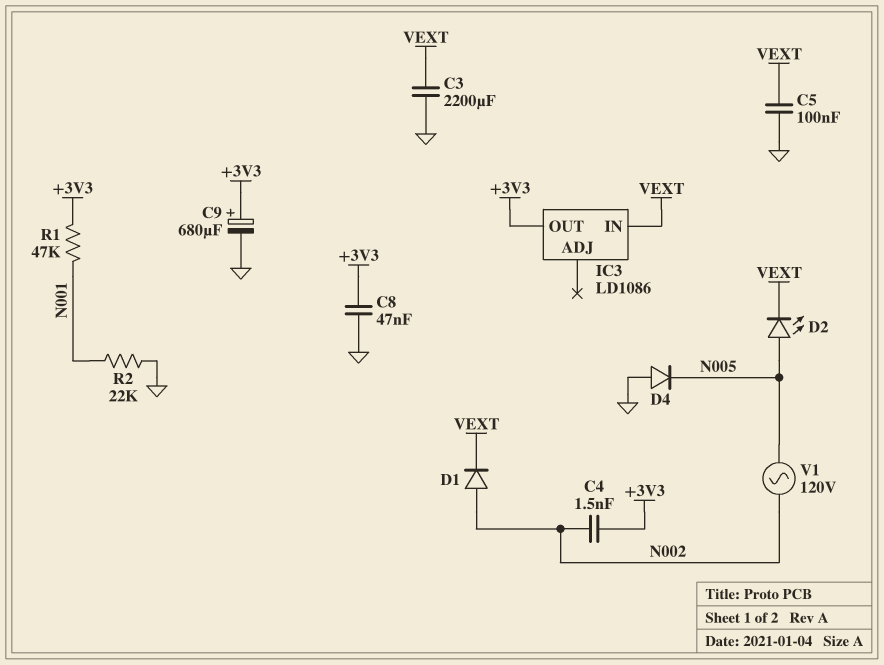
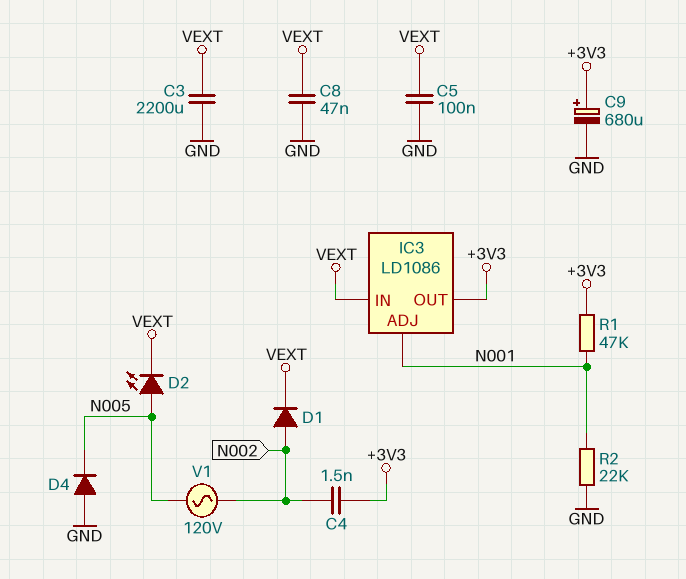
C8: 47nF (+3V3, GND) -> 47nF (GND, VEXT)
IC3 pin ADJ: none -> N001

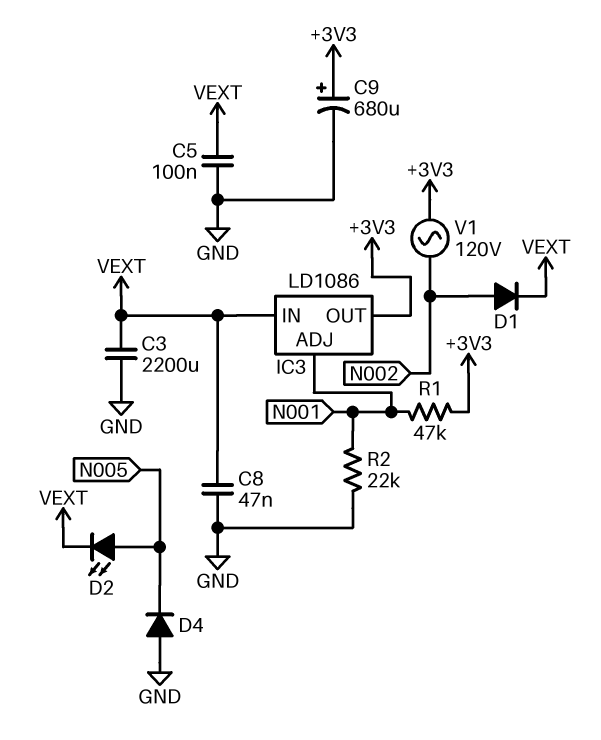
C4: 1.5nF (+3V3, N002) -> none
V1: AC 120V (N002, N005) -> AC 120V (+3V3, N002)

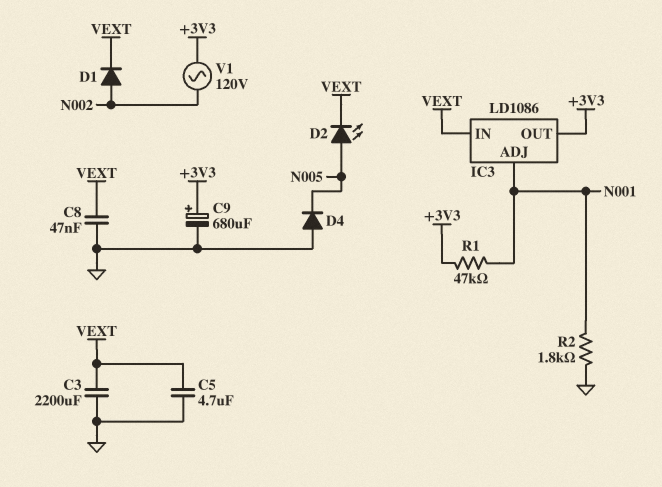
C5: 100nF (GND, VEXT) -> 4.7uF (GND, VEXT)
R2: 22k (GND, N001) -> 1.8k (GND, N001)

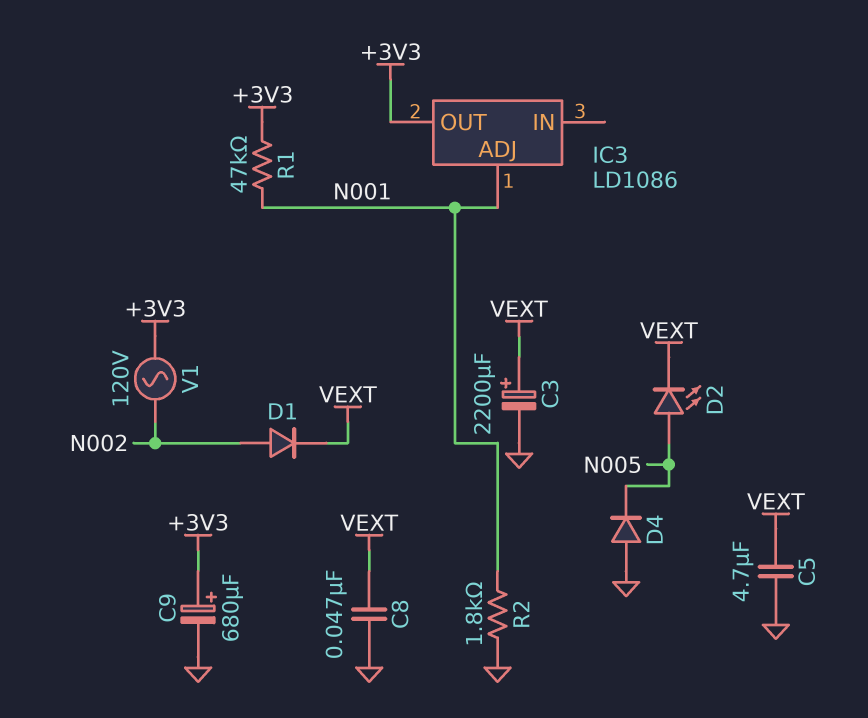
C3: 2200uF (GND, VEXT) -> 2200uF (plus VEXT, minus GND)
IC3 pin IN: VEXT -> none

